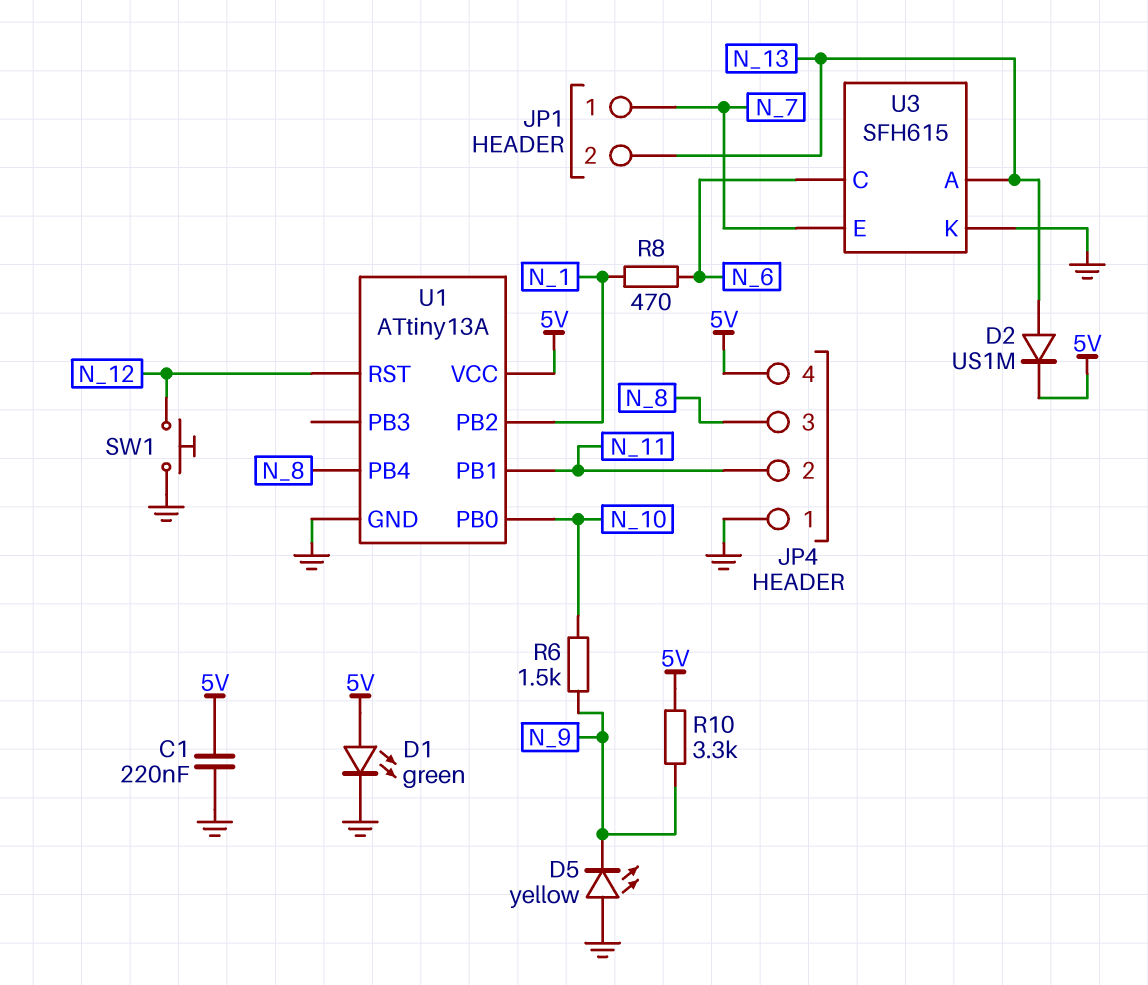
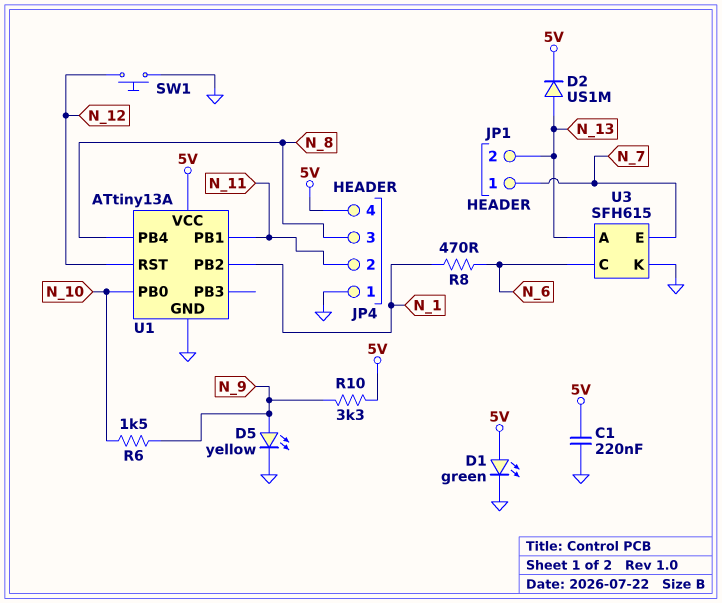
D5: LED yellow (A GND, K N_9) -> LED yellow (A N_9, K GND)

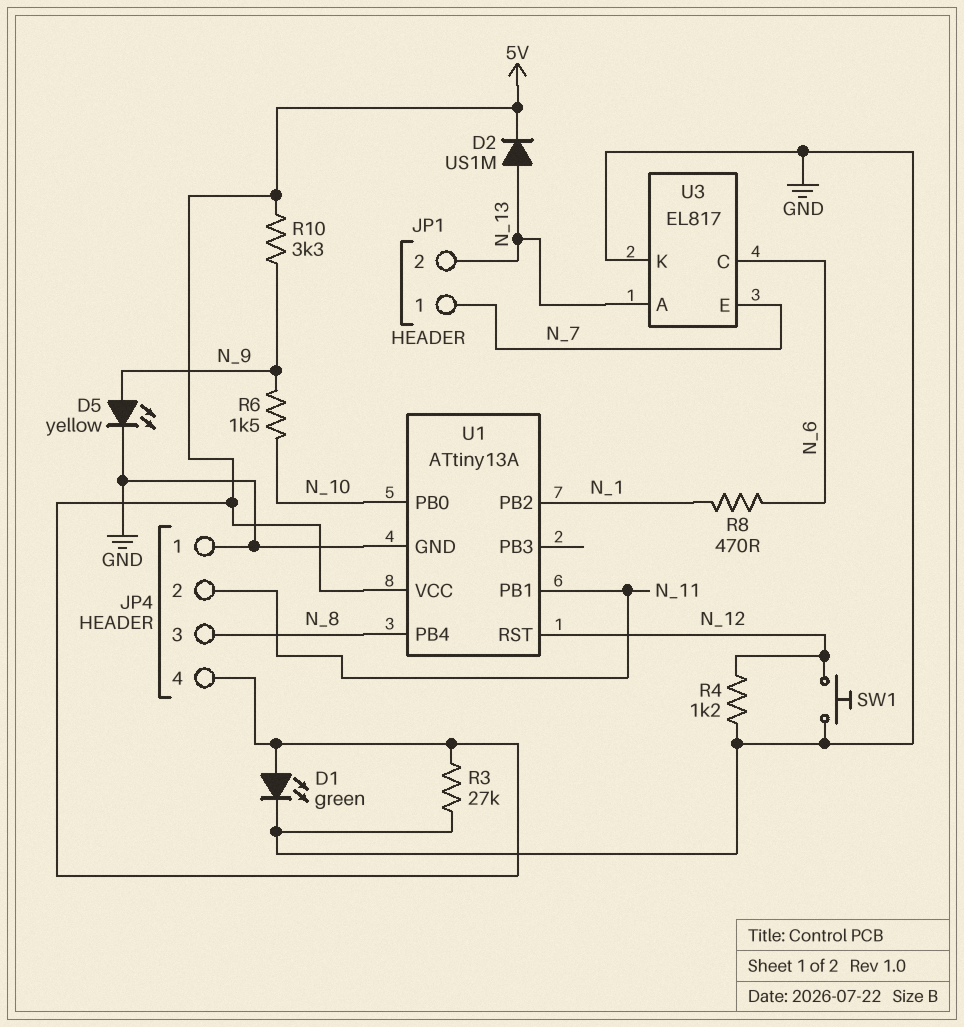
C1: 220nF (5V, GND) -> none
R3: none -> 27k (5V, GND)
R4: none -> 1.2k (GND, N_12)
U3: SFH615 -> EL817

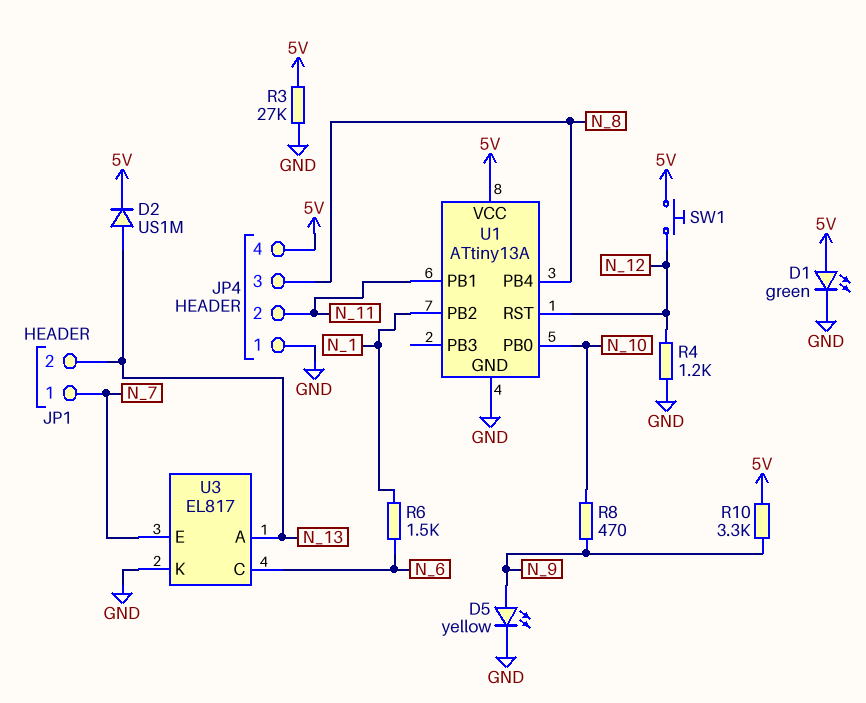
R6: 1.5k (N_9, N_10) -> 1.5k (N_1, N_6)
R8: 470 (N_1, N_6) -> 470 (N_9, N_10)
SW1: button (GND, N_12) -> button (5V, N_12)

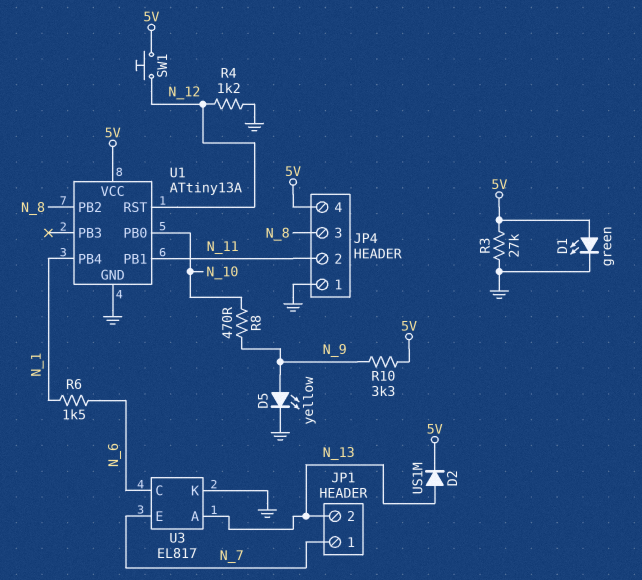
U1 pin PB2: N_1 -> N_8
U1 pin PB4: N_8 -> N_1

